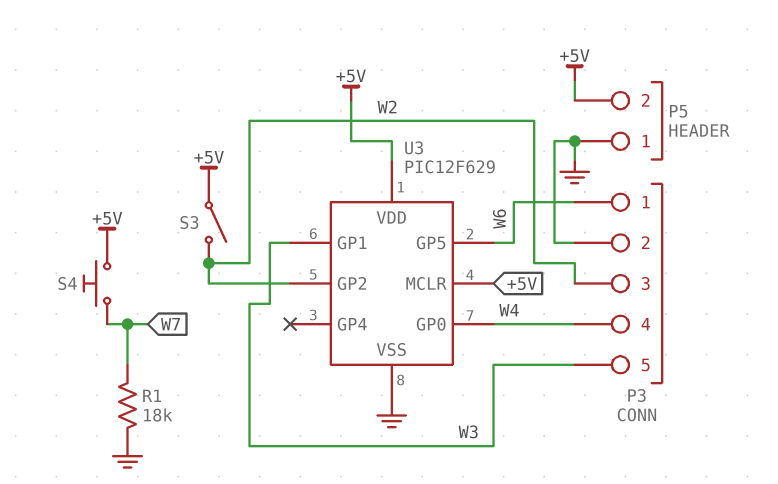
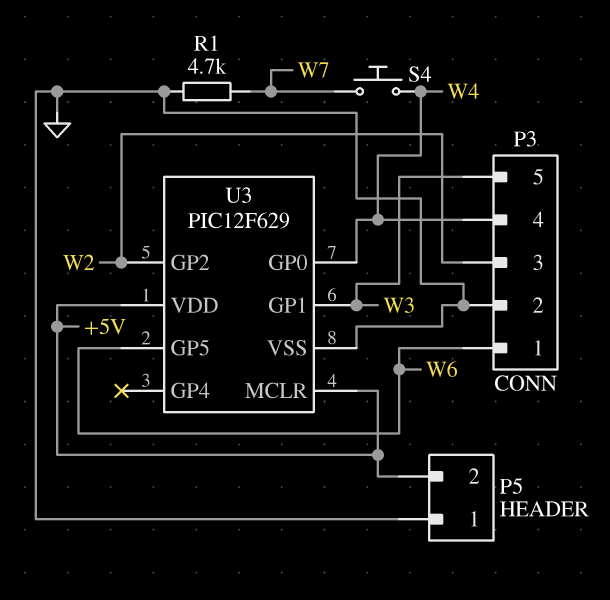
R1: 18k (GND, W7) -> 4.7k (GND, W7)
S3: switch (+5V, W2) -> none
S4: button (+5V, W7) -> button (W4, W7)

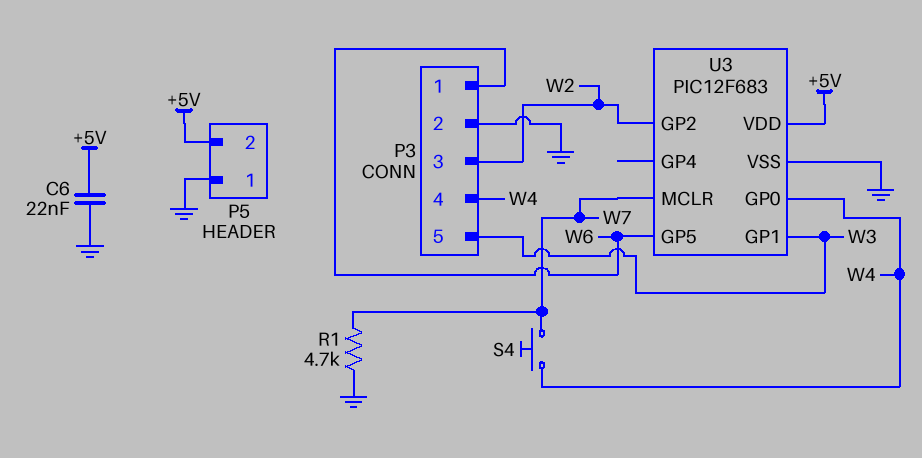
C6: none -> 22nF (+5V, GND)
U3: PIC12F629 -> PIC12F683
U3 pin MCLR: +5V -> W7

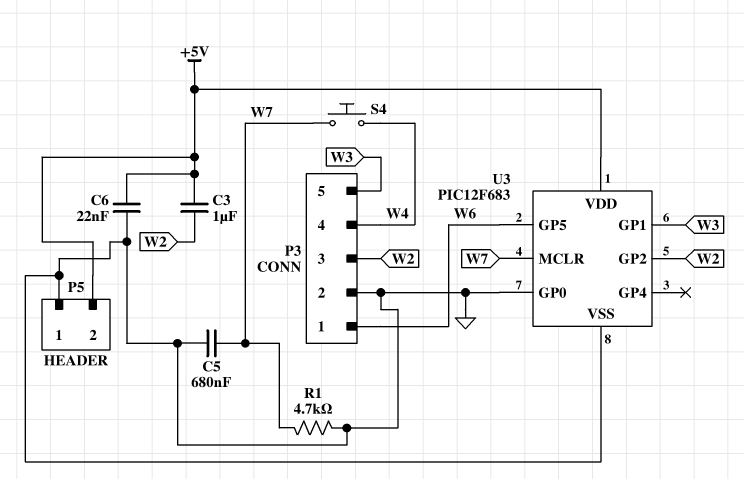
C3: none -> 1uF (+5V, W2)
C5: none -> 680nF (GND, W7)
U3 pin GP0: W4 -> GND

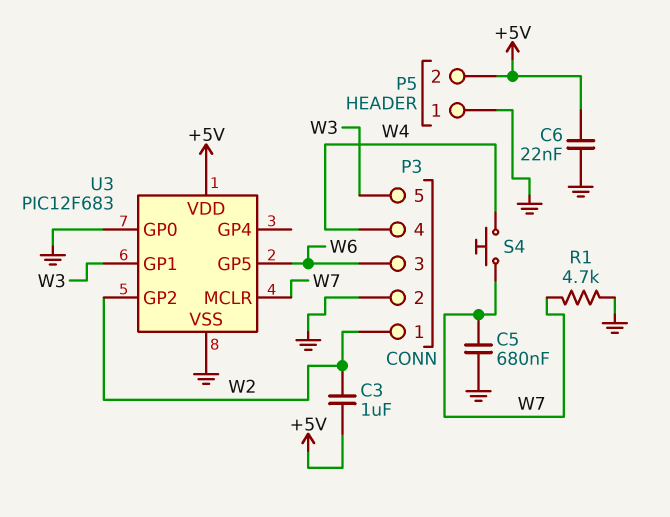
P3 pin 1: W6 -> W2
P3 pin 3: W2 -> W6

